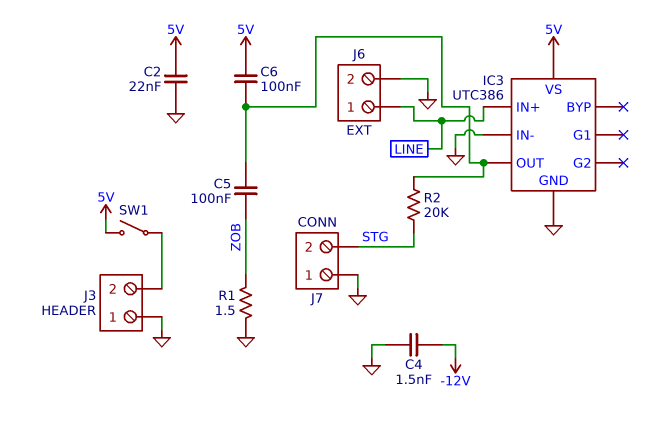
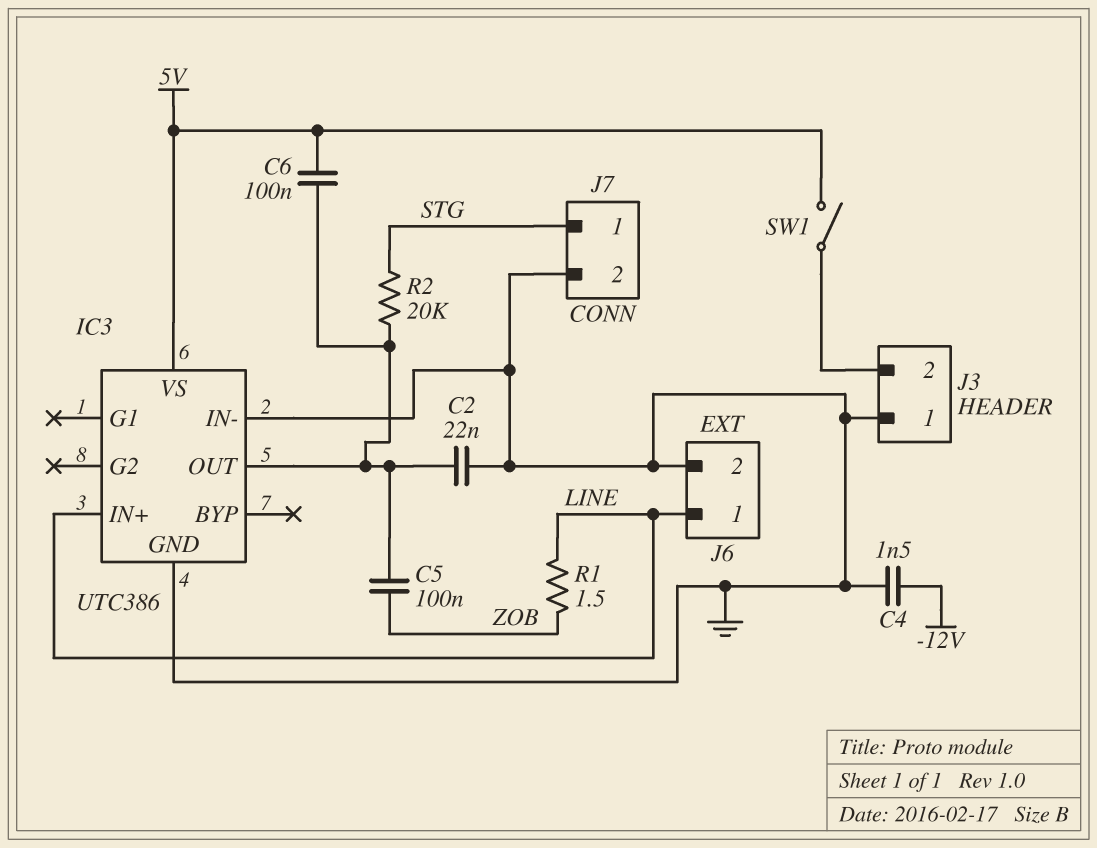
C2: 22nF (5V, GND) -> 22nF (GND, IC3/OUT)
J7 pin 1: GND -> STG
J7 pin 2: STG -> GND
R1: 1.5 (GND, ZOB) -> 1.5 (LINE, ZOB)

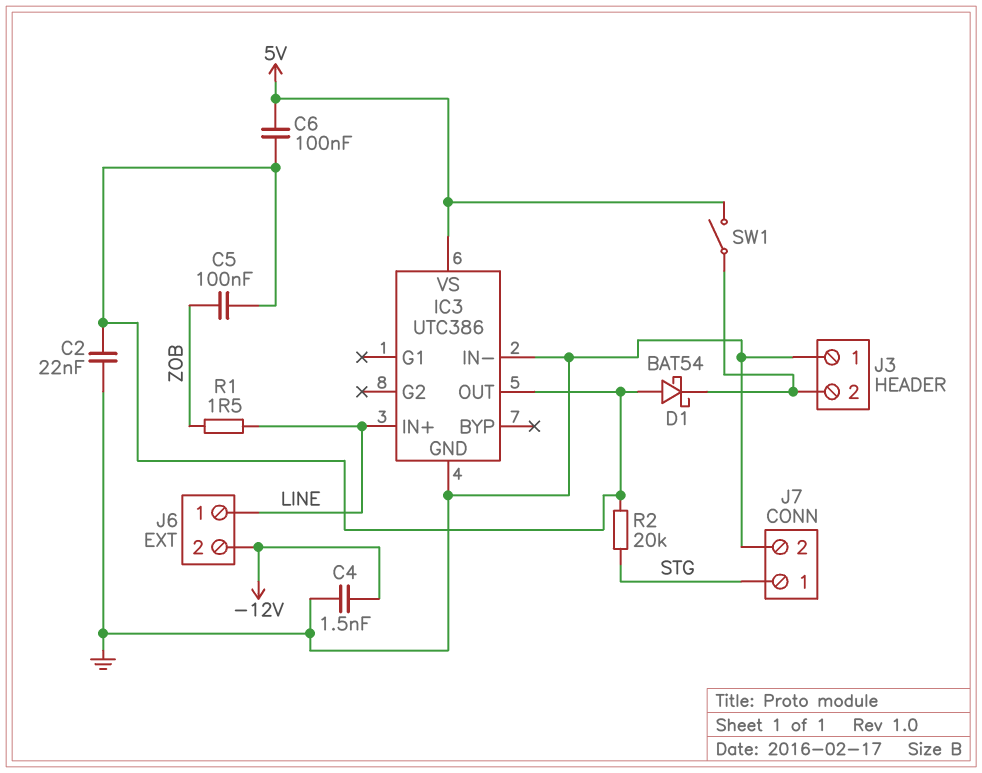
D1: none -> schottky BAT54 (A IC3/OUT, K J3/2)
J6 pin 2: GND -> -12V

